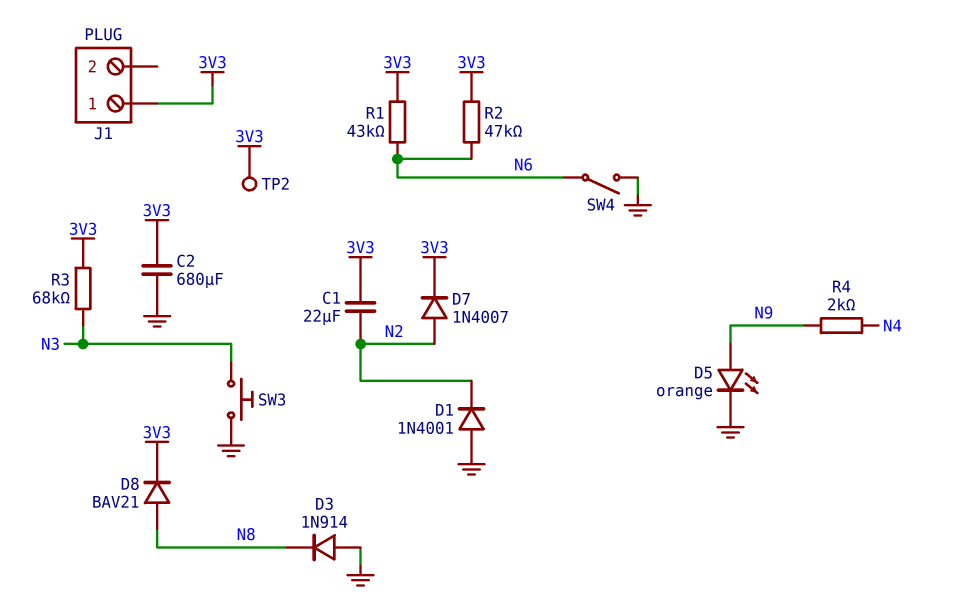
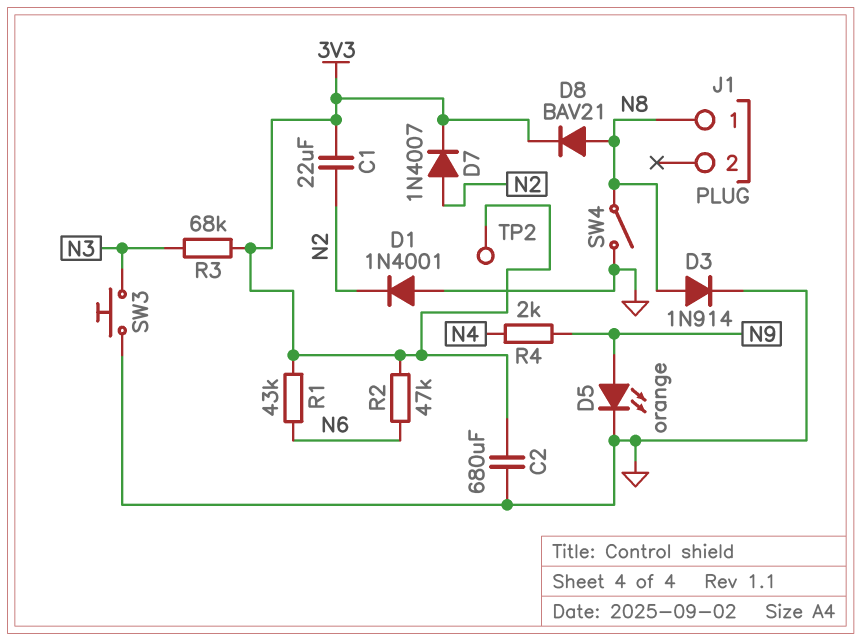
D3: diode 1N914 (A GND, K N8) -> diode 1N914 (A N8, K GND)
J1 pin 1: 3V3 -> N8
SW4: switch (GND, N6) -> switch (GND, N8)

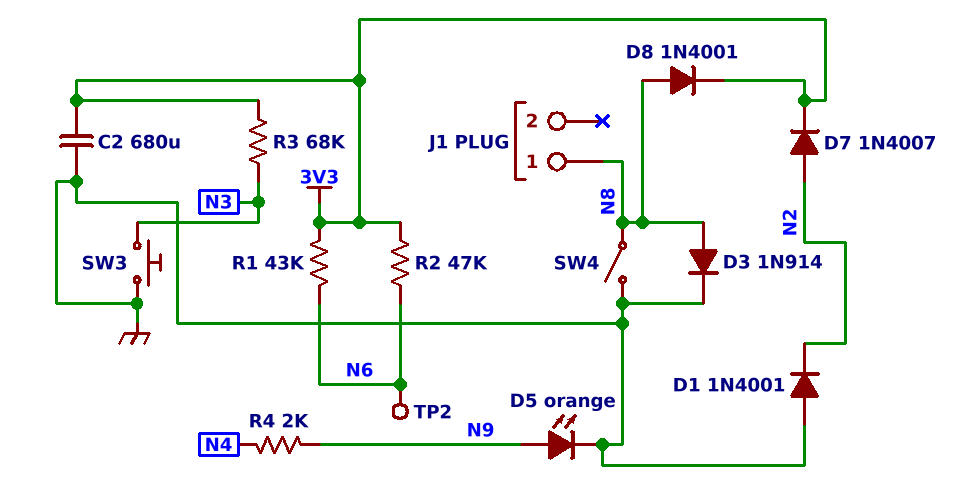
C1: 22uF (3V3, N2) -> none
D8: diode BAV21 (A N8, K 3V3) -> diode 1N4001 (A N8, K 3V3)
TP2: test point (3V3) -> test point (N6)

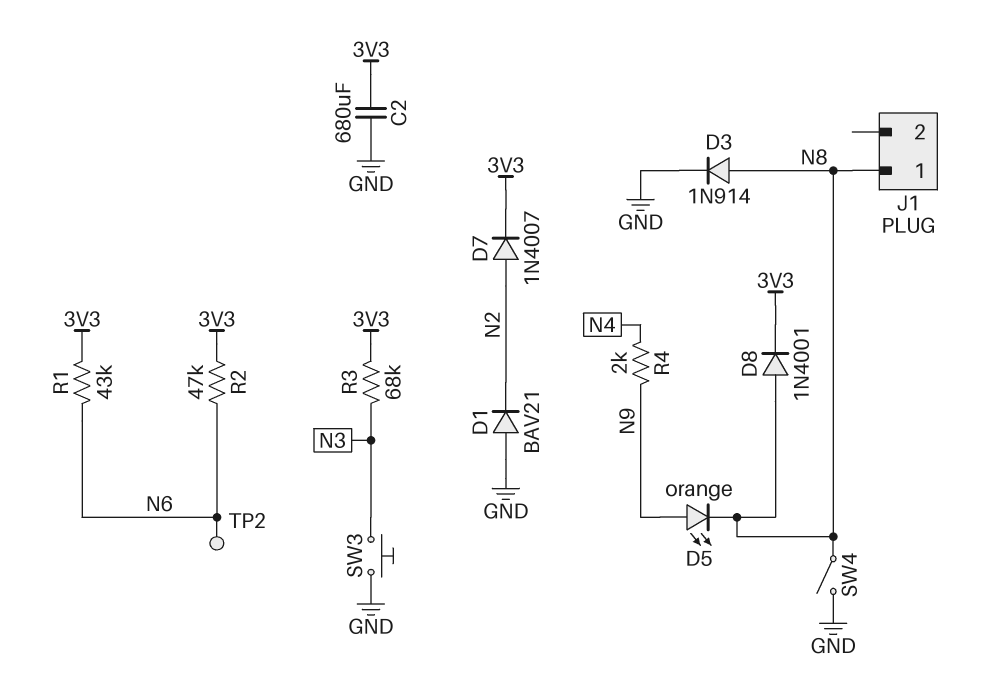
D1: diode 1N4001 (A GND, K N2) -> diode BAV21 (A GND, K N2)
D5: LED orange (A N9, K GND) -> LED orange (A N9, K N8)

